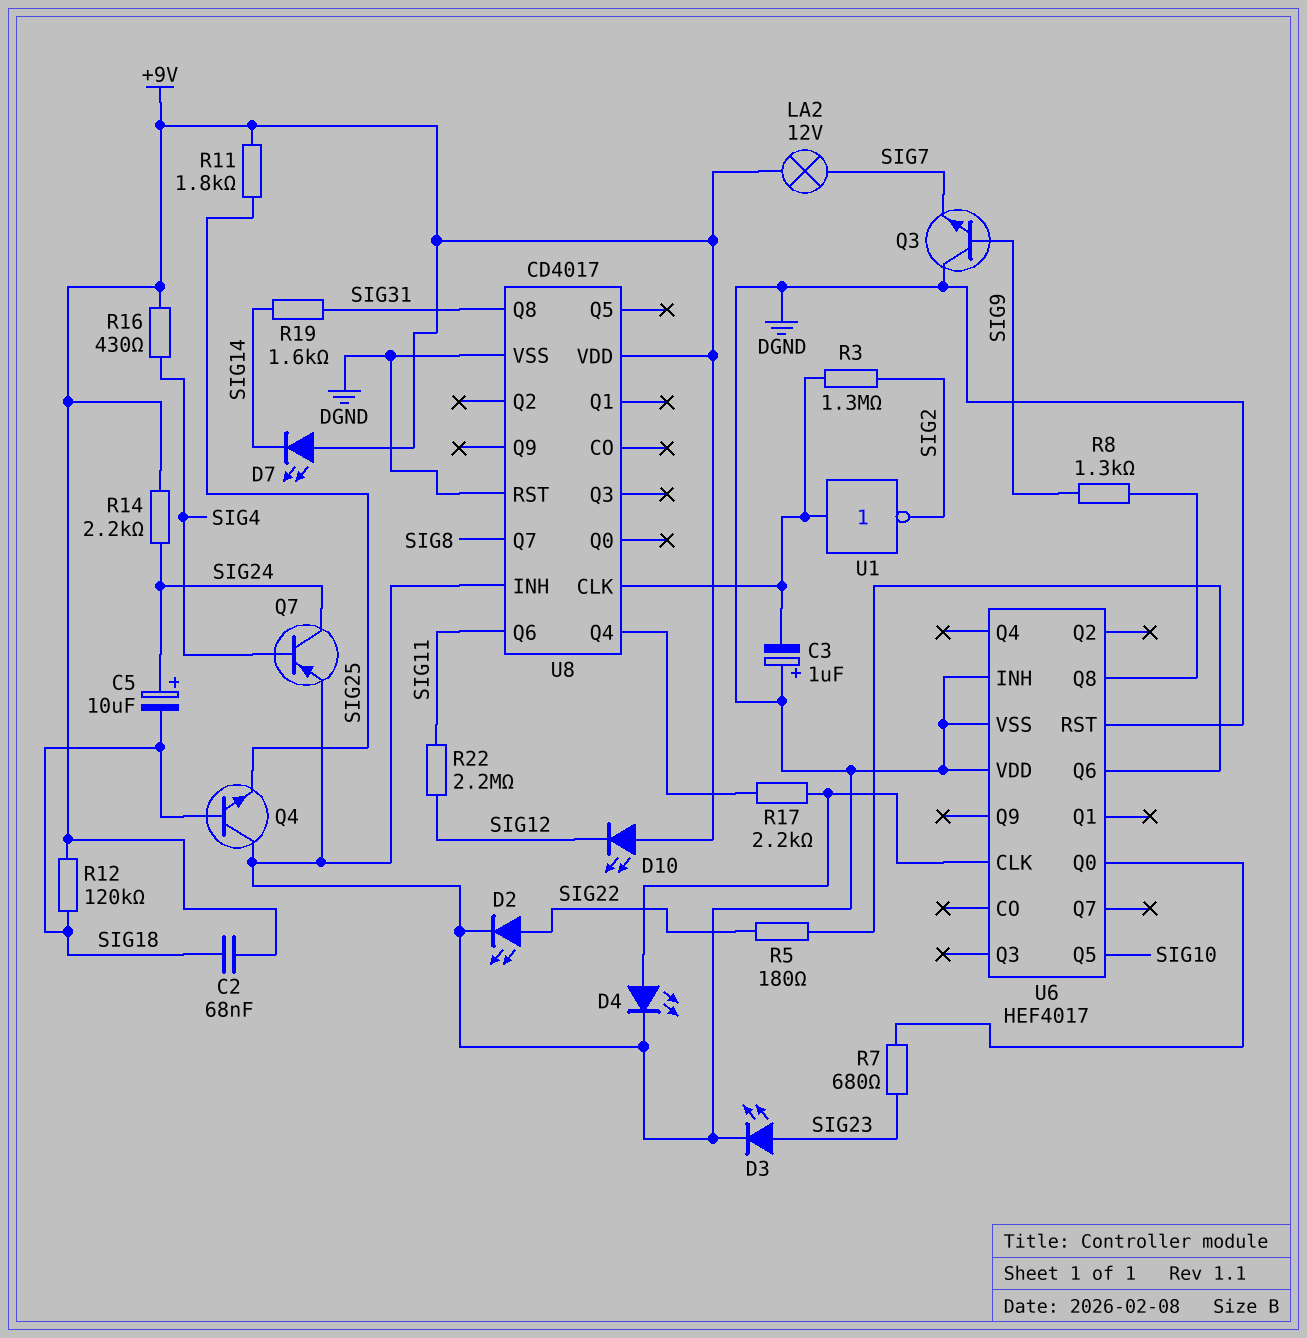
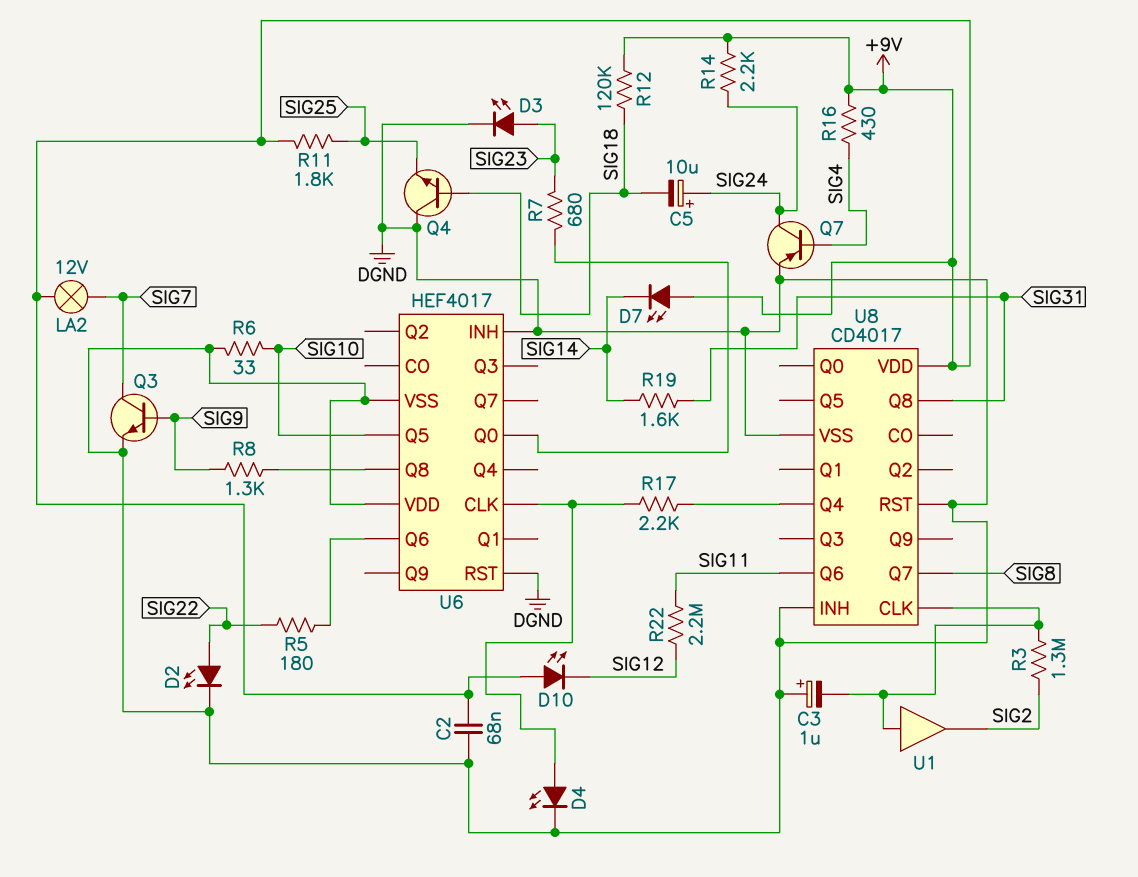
C2: 68nF (+9V, SIG18) -> 68nF (+9V, DGND)
Q3: NPN (B SIG9, C DGND, E SIG7) -> NPN (B SIG9, C SIG7, E DGND)
R6: none -> 33 (DGND, SIG10)
U1: NOT (in U8/CLK, out SIG2) -> buffer (in U8/CLK, out SIG2)

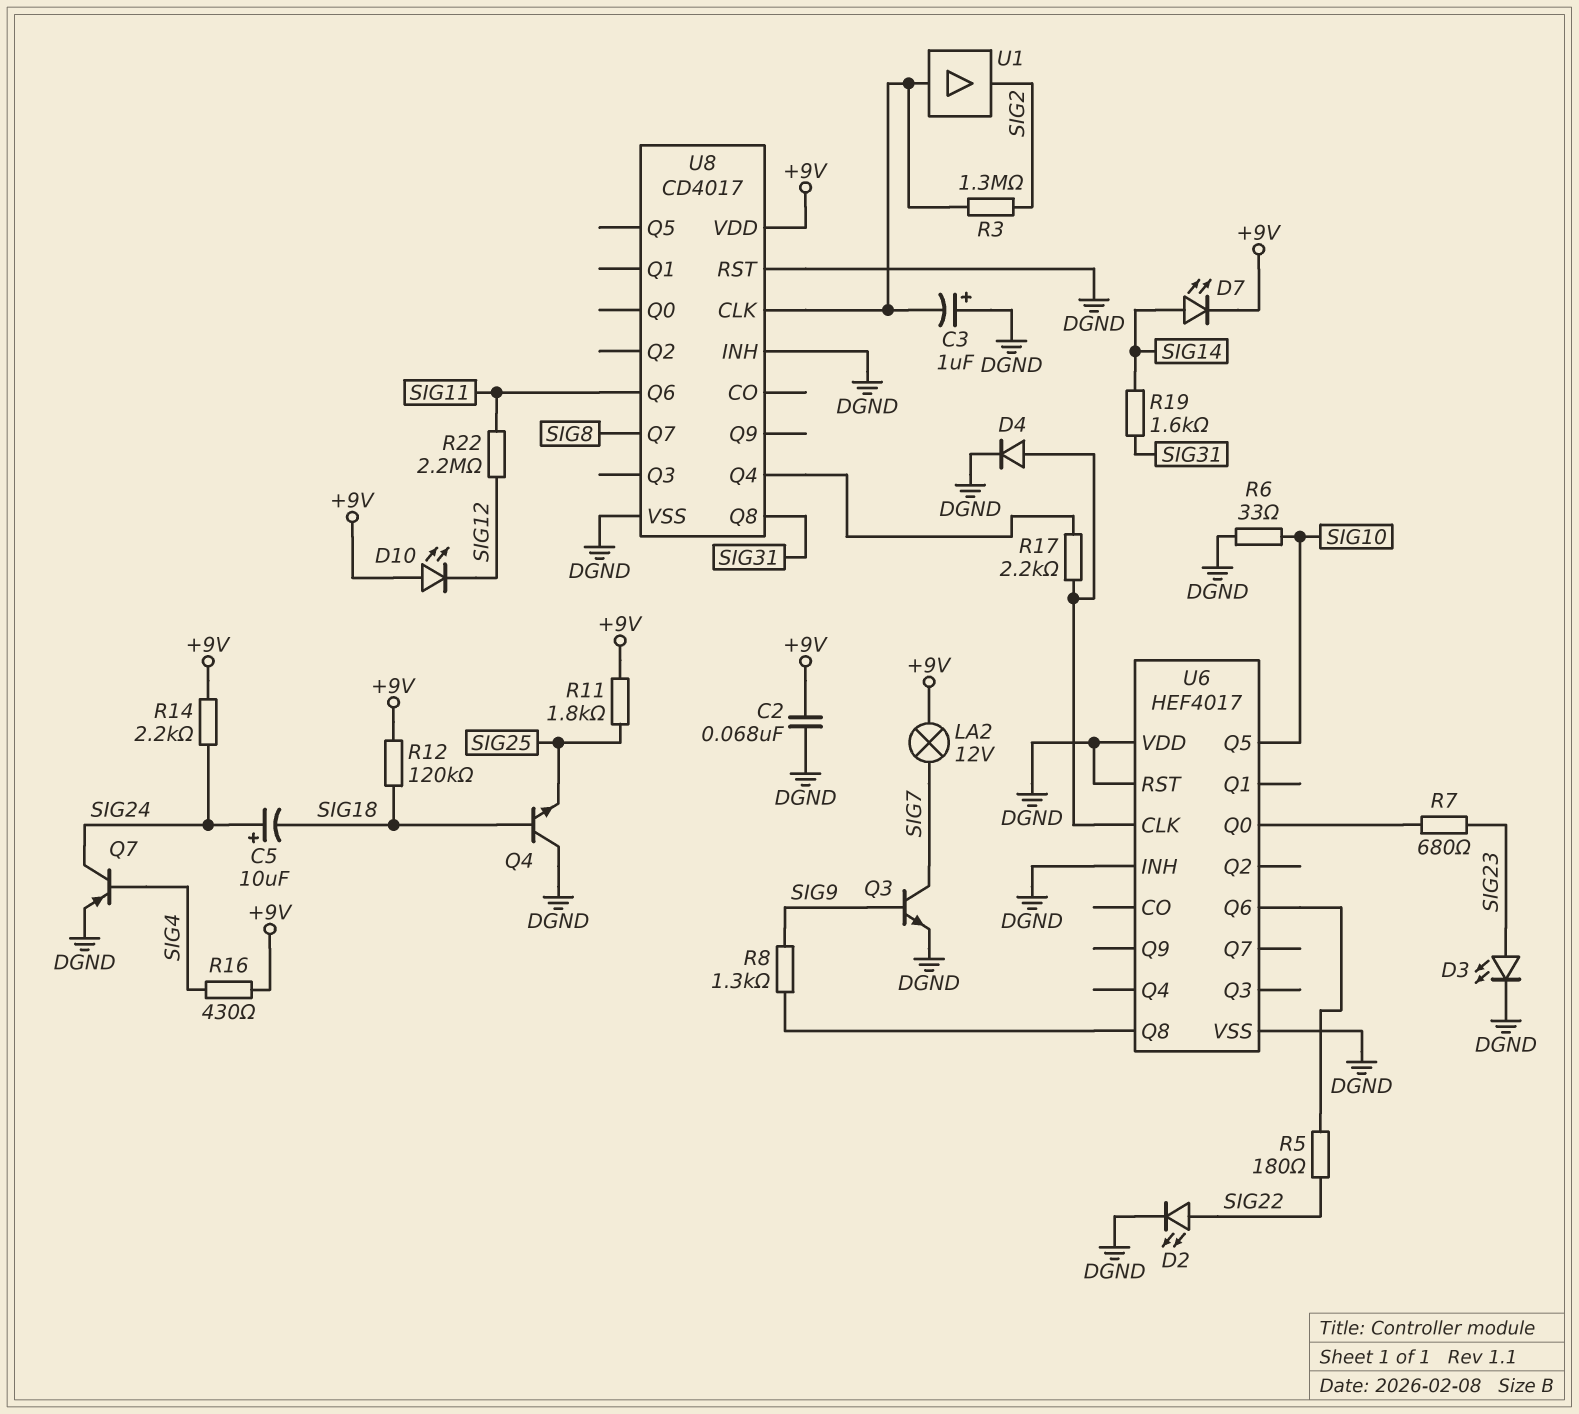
D4: LED (A U6/CLK, K DGND) -> diode (A U6/CLK, K DGND)
D7: LED (A +9V, K SIG14) -> LED (A SIG14, K +9V)

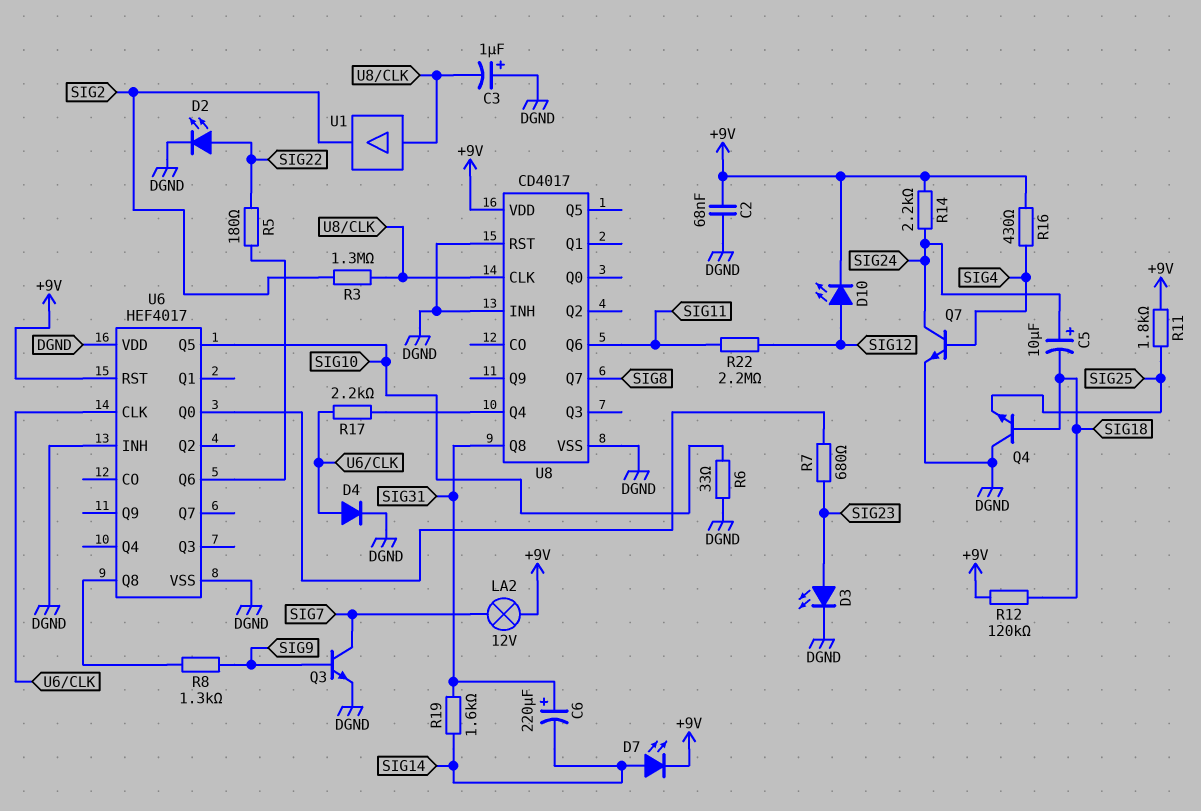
C6: none -> 220uF (plus SIG31, minus SIG14)
D10: LED (A +9V, K SIG12) -> LED (A SIG12, K +9V)
Q7: PNP (B SIG4, C SIG24, E DGND) -> NPN (B SIG4, C SIG24, E DGND)
U6 pin RST: DGND -> +9V

